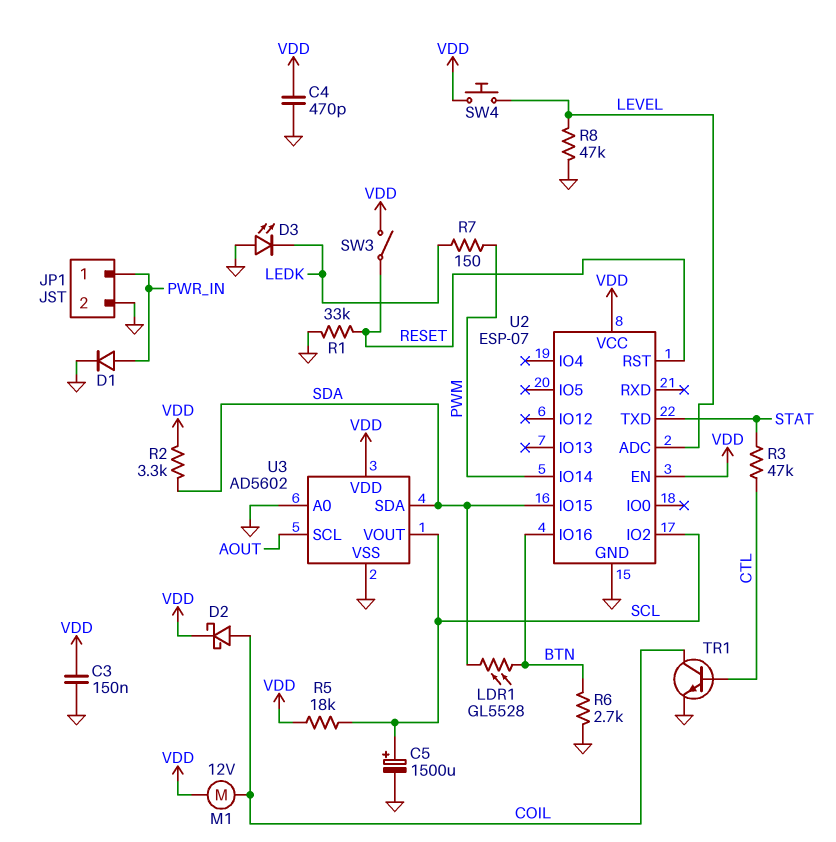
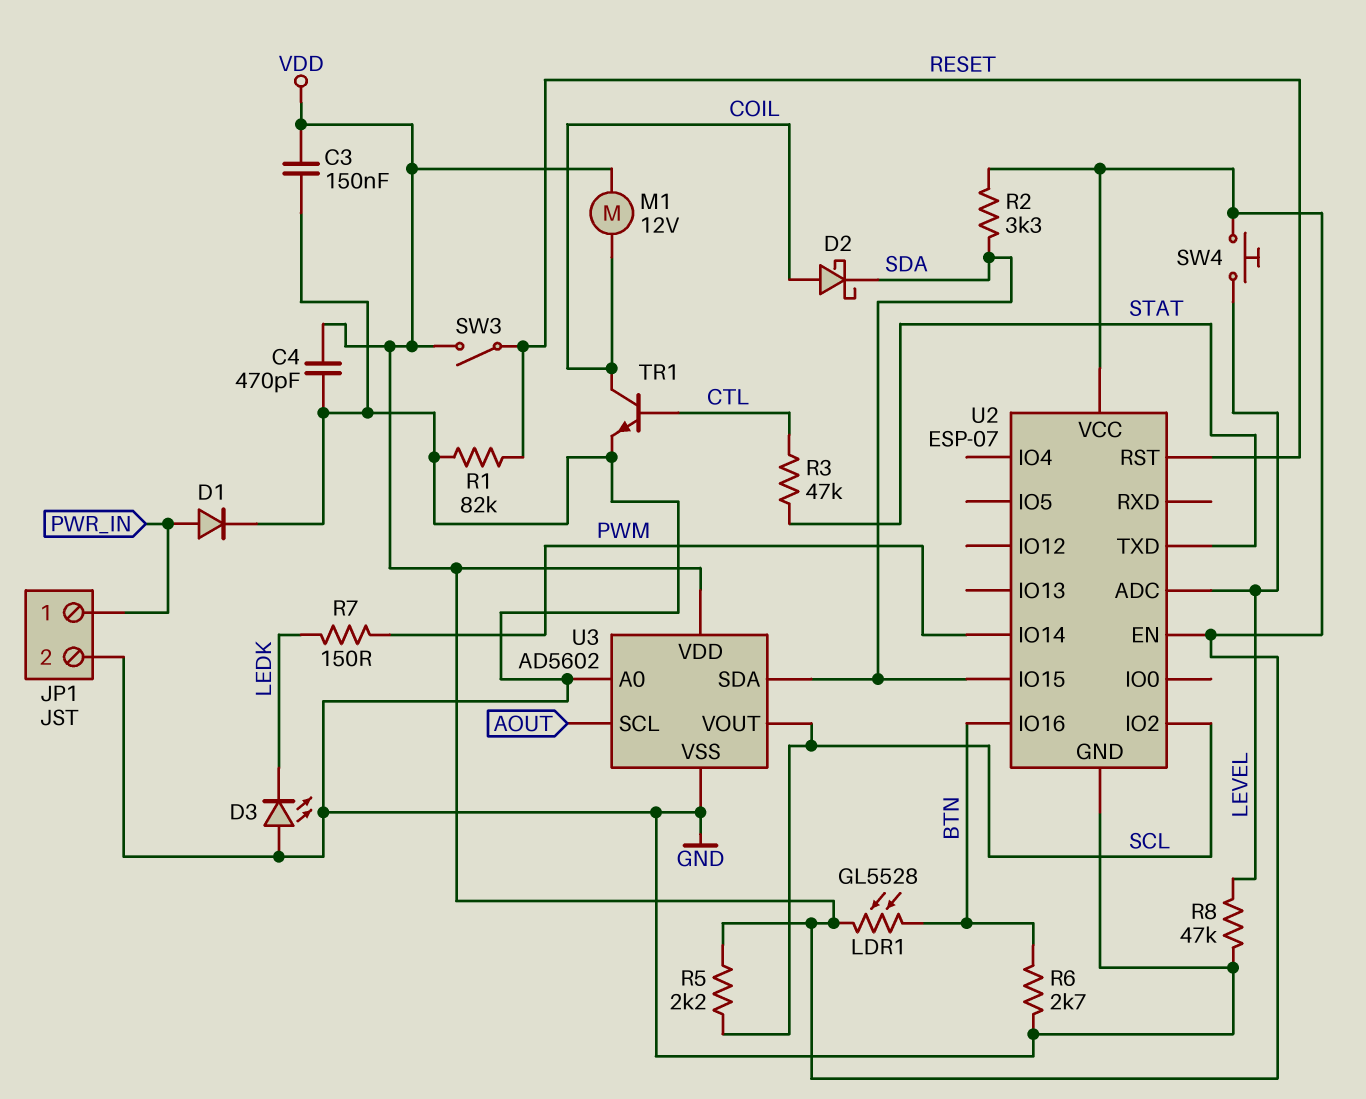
C5: 1500uF (plus SCL, minus GND) -> none
D2: schottky (A COIL, K VDD) -> schottky (A COIL, K SDA)
LDR1: GL5528 (BTN, SDA) -> GL5528 (BTN, VDD)
R1: 33k (GND, RESET) -> 82k (GND, RESET)
R5: 18k (SCL, VDD) -> 2.2k (SCL, VDD)

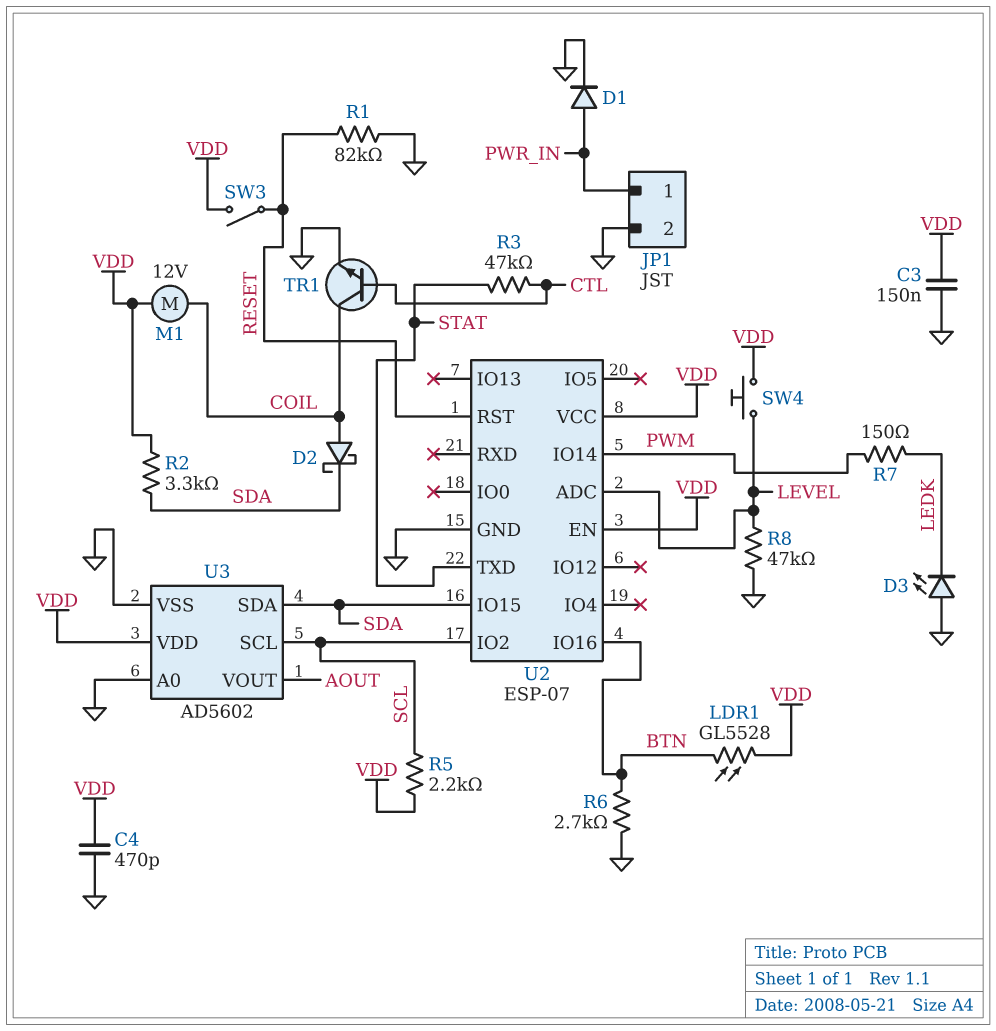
U3 pin SCL: AOUT -> SCL
U3 pin VOUT: SCL -> AOUT

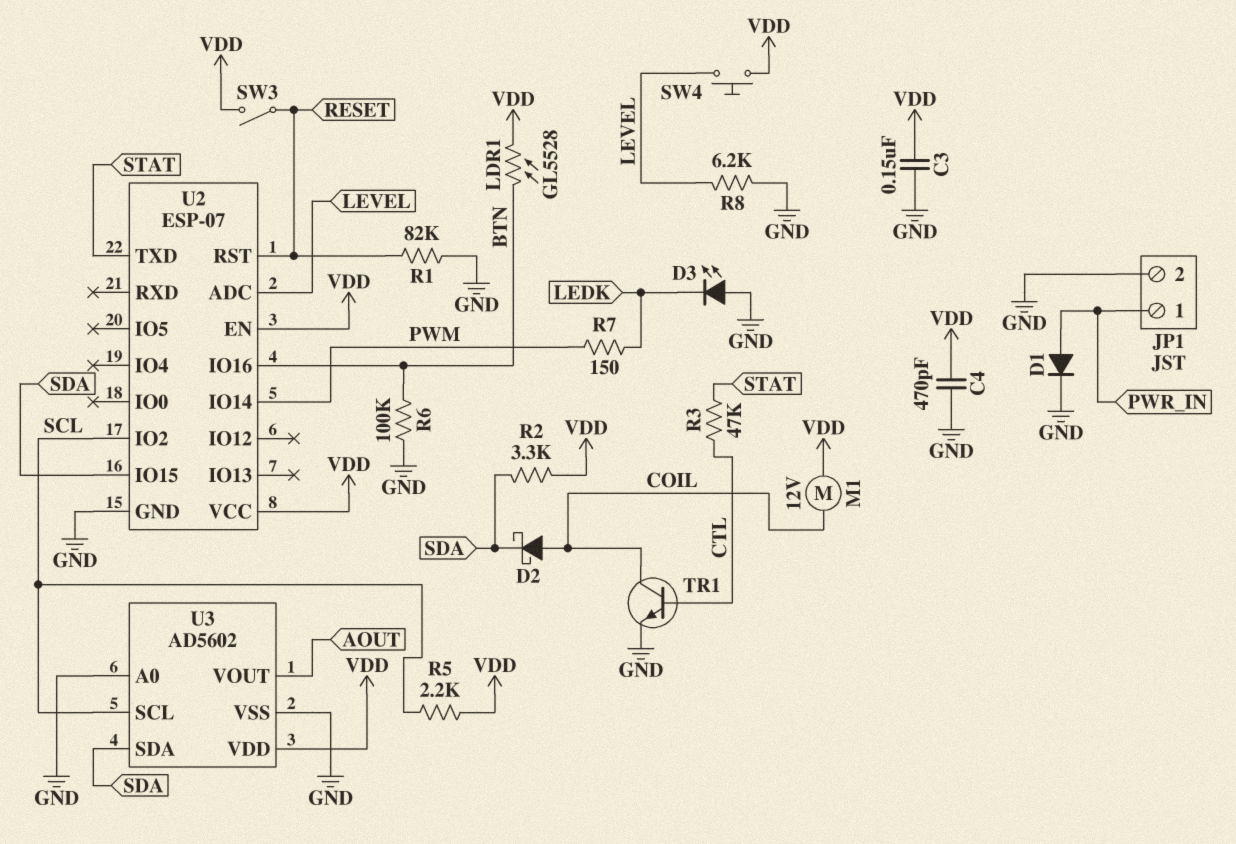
R6: 2.7k (BTN, GND) -> 100k (BTN, GND)
R8: 47k (GND, LEVEL) -> 6.2k (GND, LEVEL)

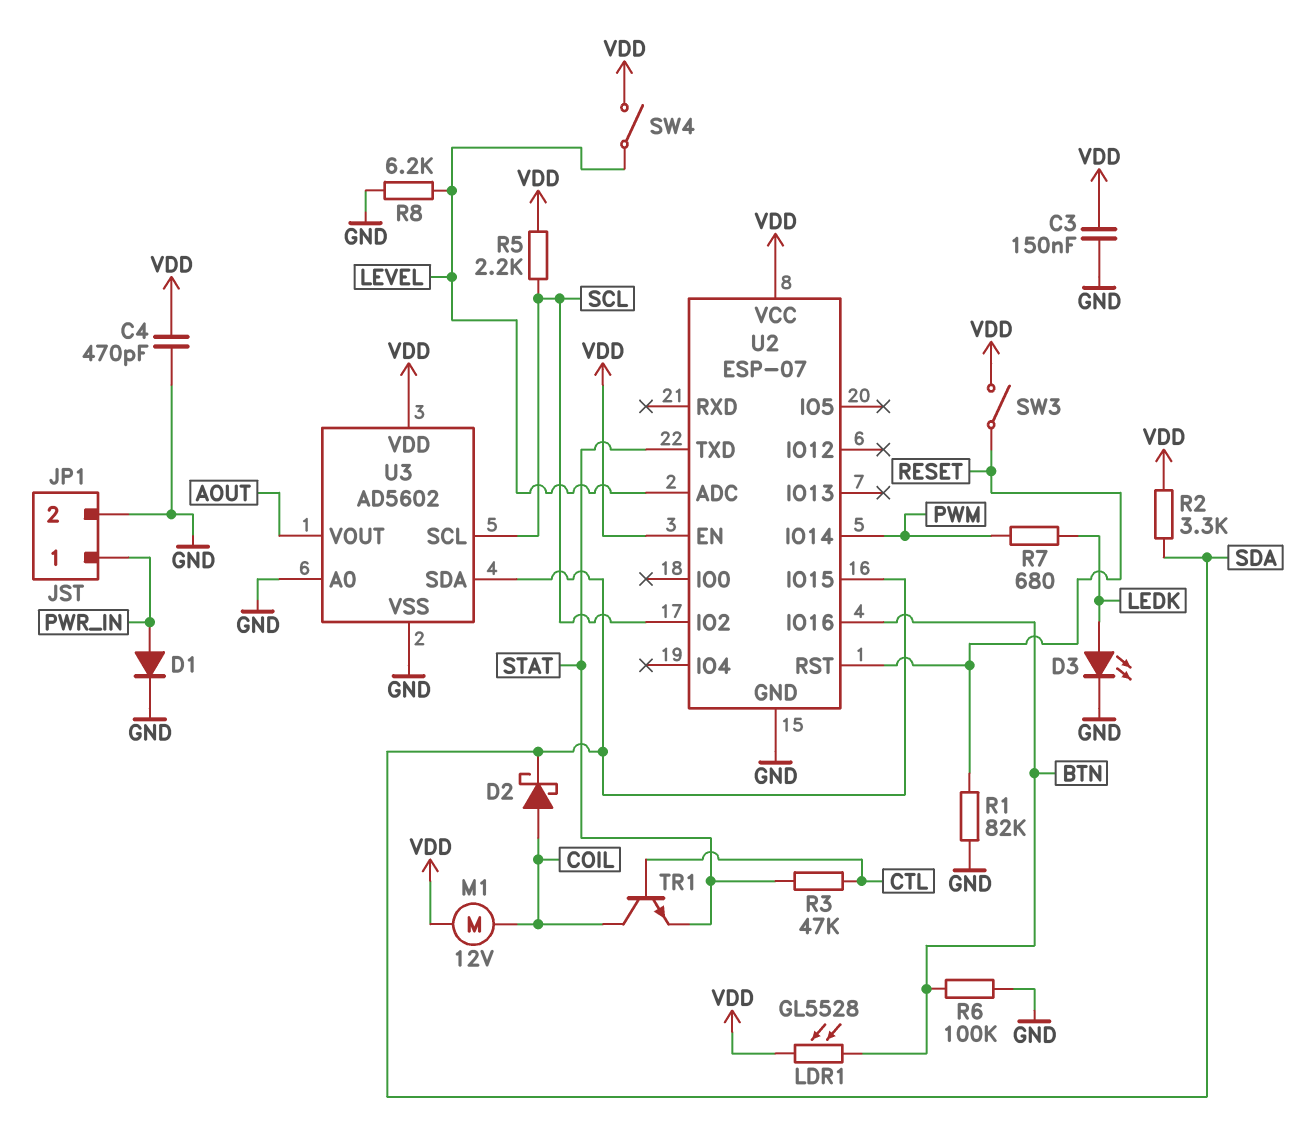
D3: LED (A GND, K LEDK) -> LED (A LEDK, K GND)
R7: 150 (LEDK, PWM) -> 680 (LEDK, PWM)
SW4: button (LEVEL, VDD) -> switch (LEVEL, VDD)
TR1: NPN (B CTL, C COIL, E GND) -> NPN (B CTL, C COIL, E STAT)

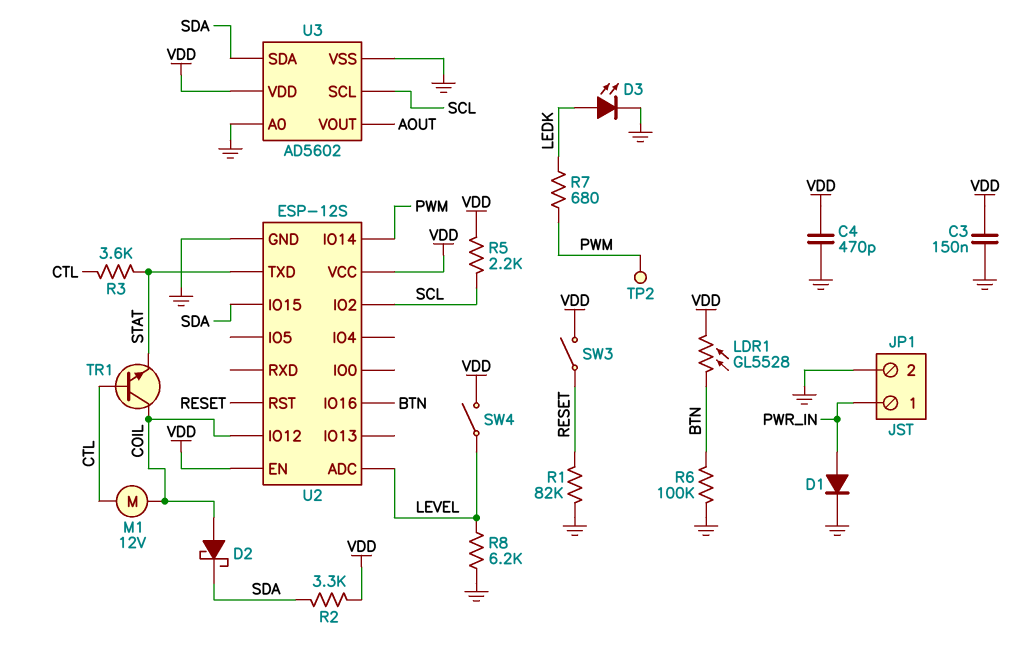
M1: motor 12V (COIL, VDD) -> motor 12V (COIL, CTL)
R3: 47k (CTL, STAT) -> 3.6k (CTL, STAT)
TP2: none -> test point (PWM)
U2: ESP-07 -> ESP-12S
U2 pin IO12: none -> COIL

